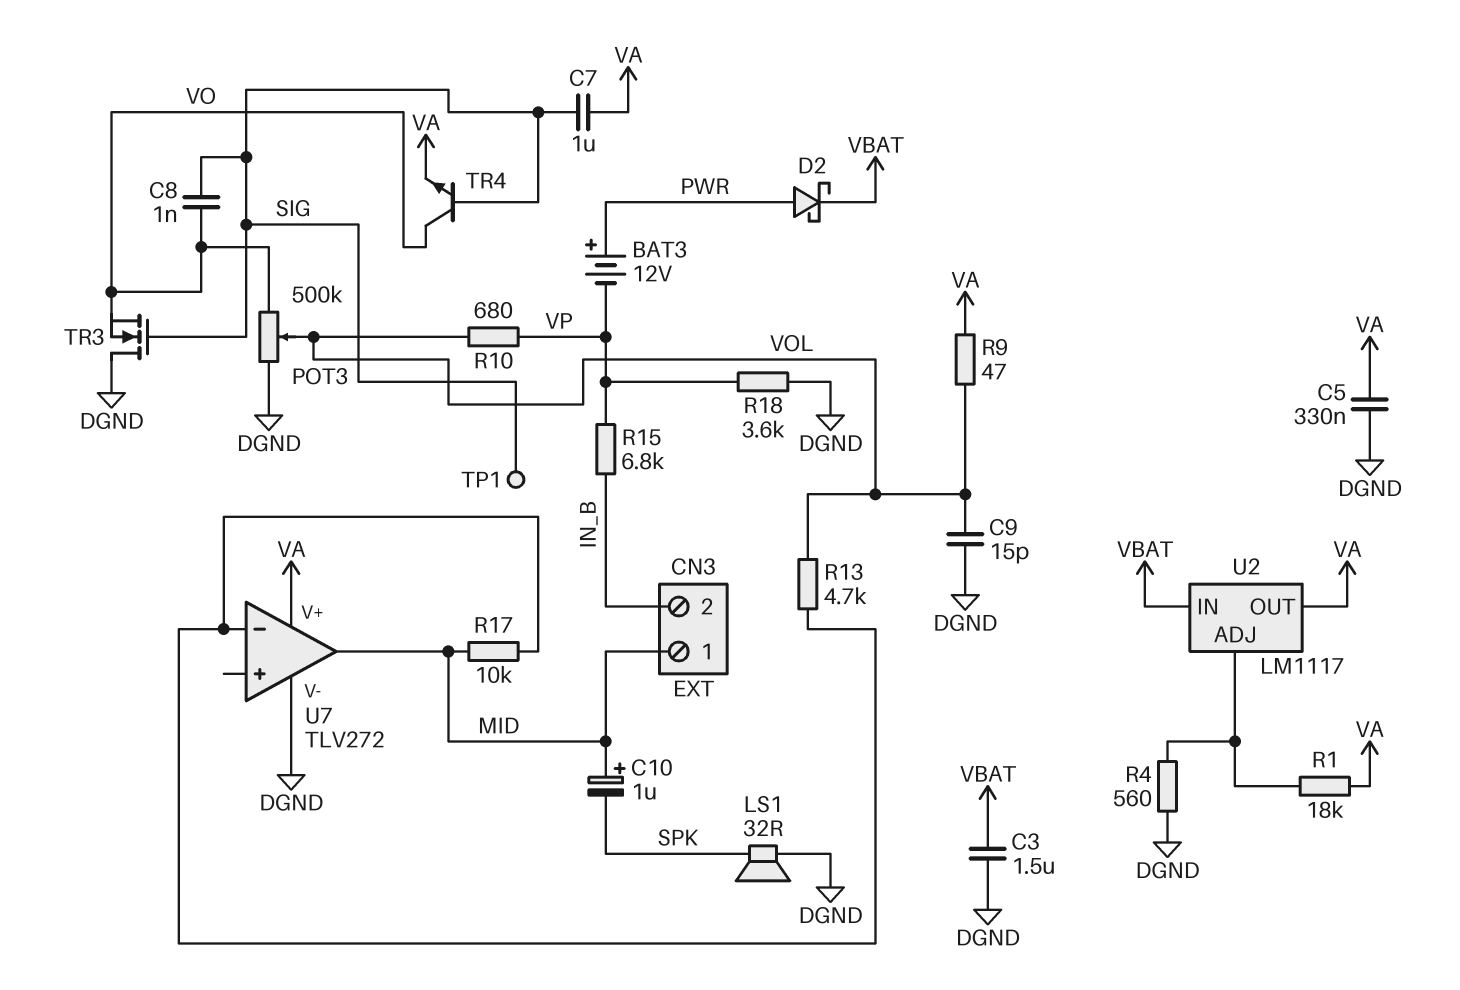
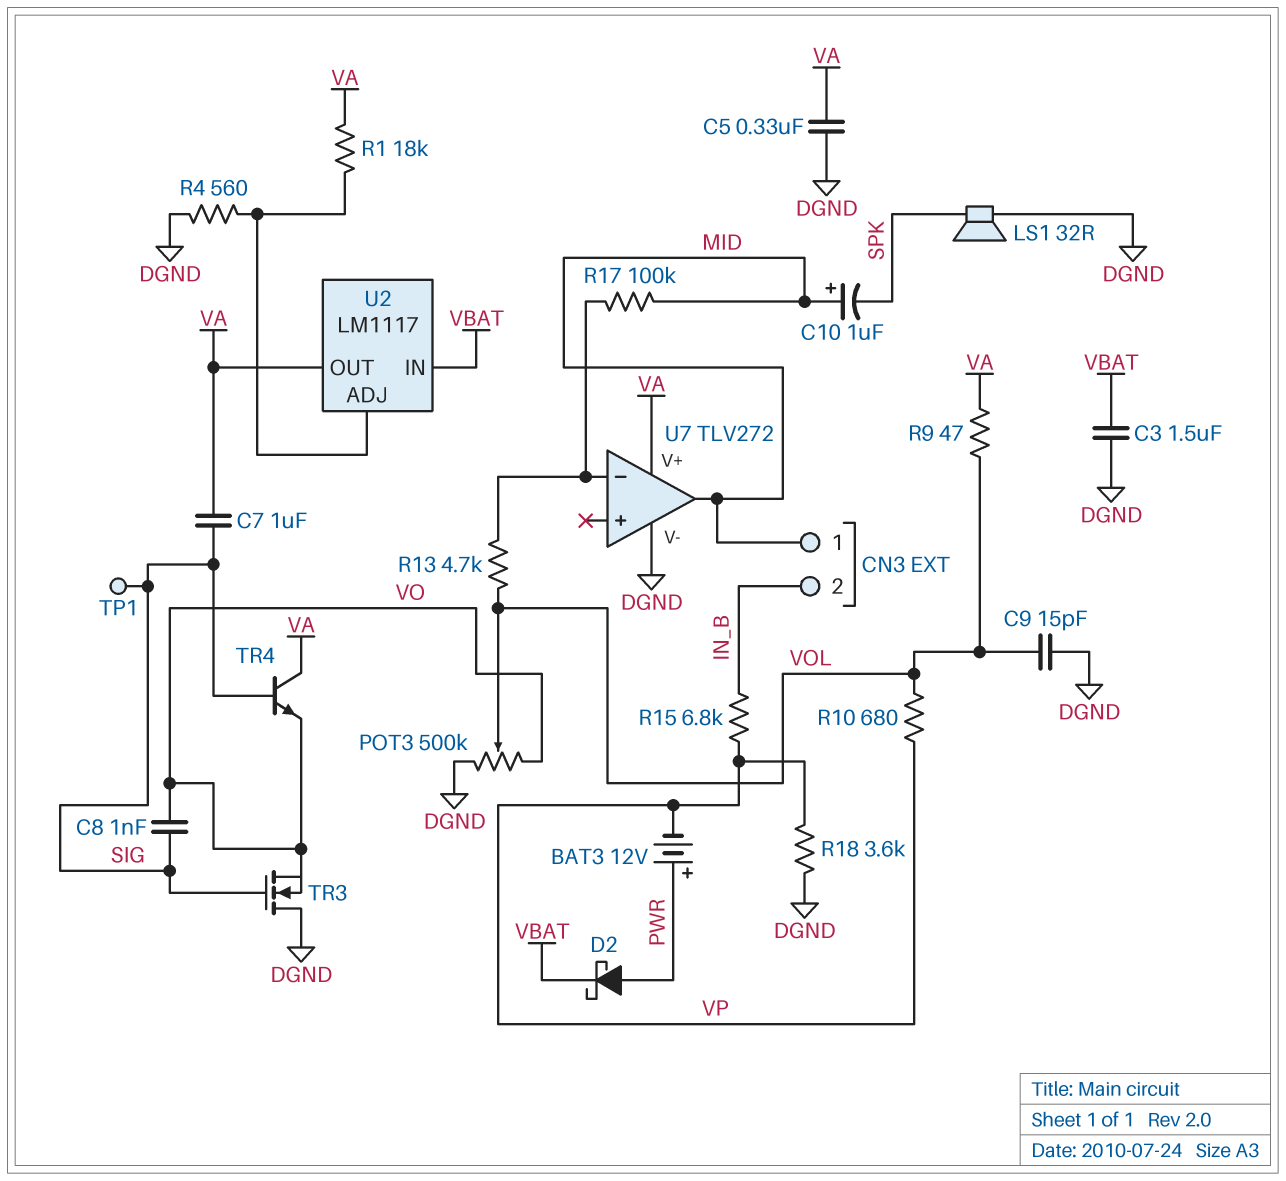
R17: 10k (MID, U7/in-) -> 100k (MID, U7/in-)
TR4: NPN (B SIG, C VO, E VA) -> NPN (B SIG, C VA, E VO)

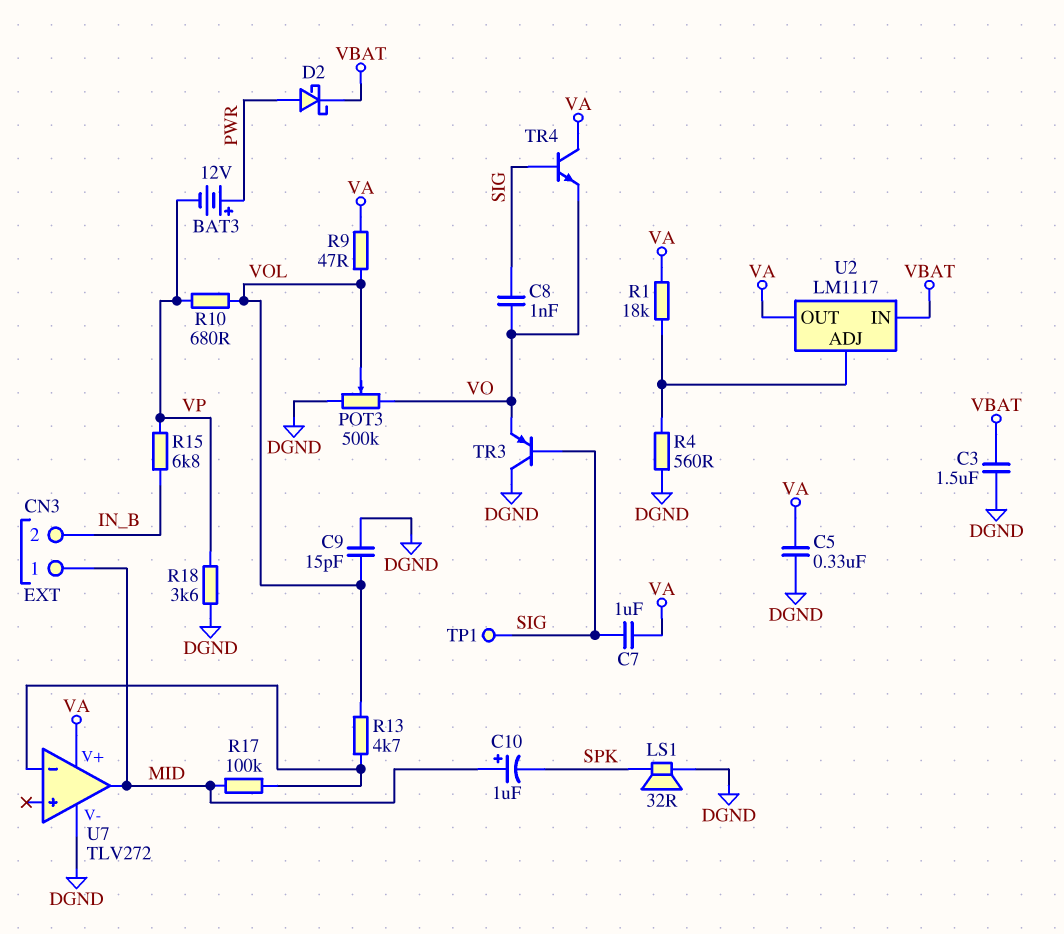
TR3: NMOS (G SIG, D DGND, S VO) -> PNP (B SIG, C DGND, E VO)

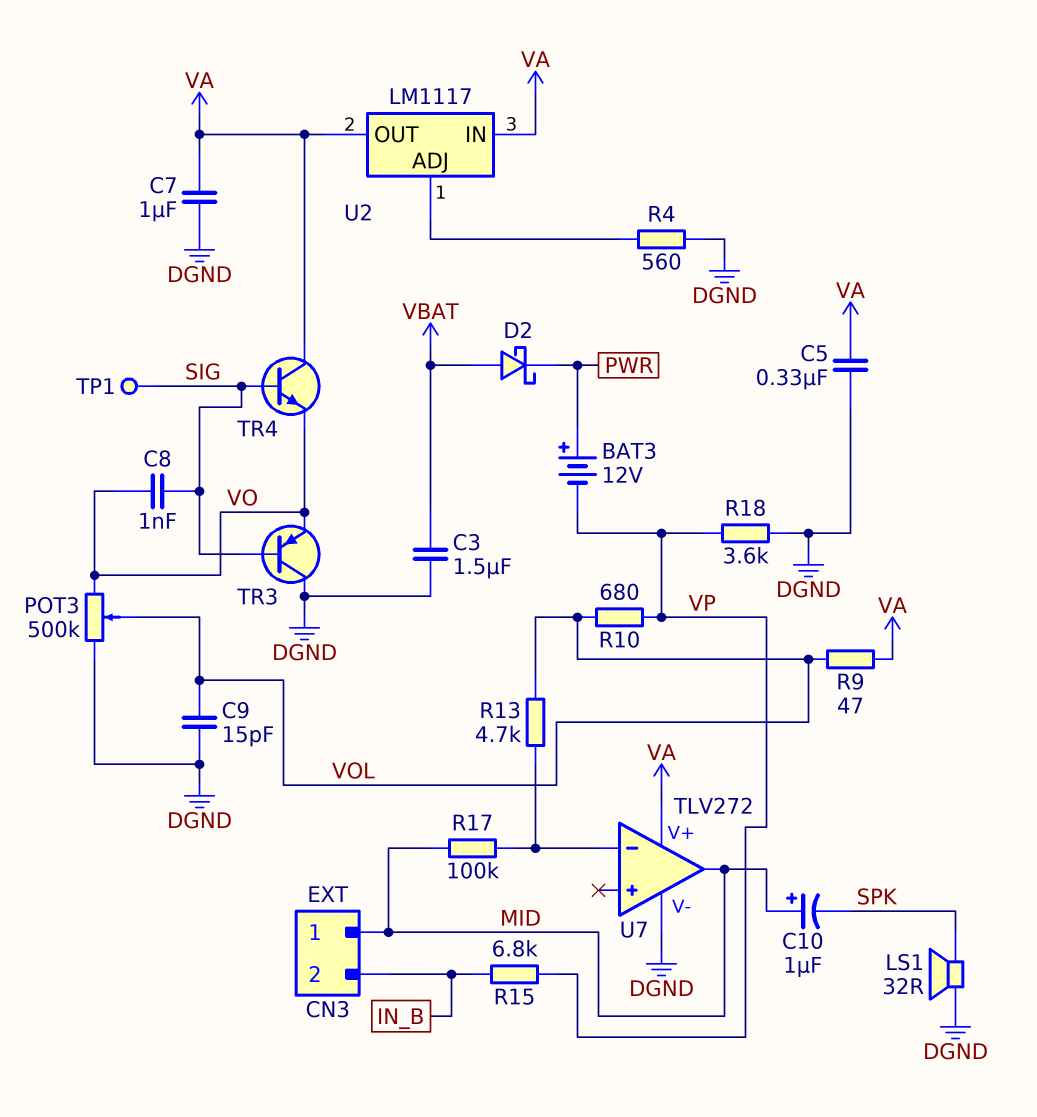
C7: 1uF (SIG, VA) -> 1uF (DGND, VA)
D2: schottky (A PWR, K VBAT) -> schottky (A VBAT, K PWR)
R1: 18k (U2/ADJ, VA) -> none
U2 pin IN: VBAT -> VA

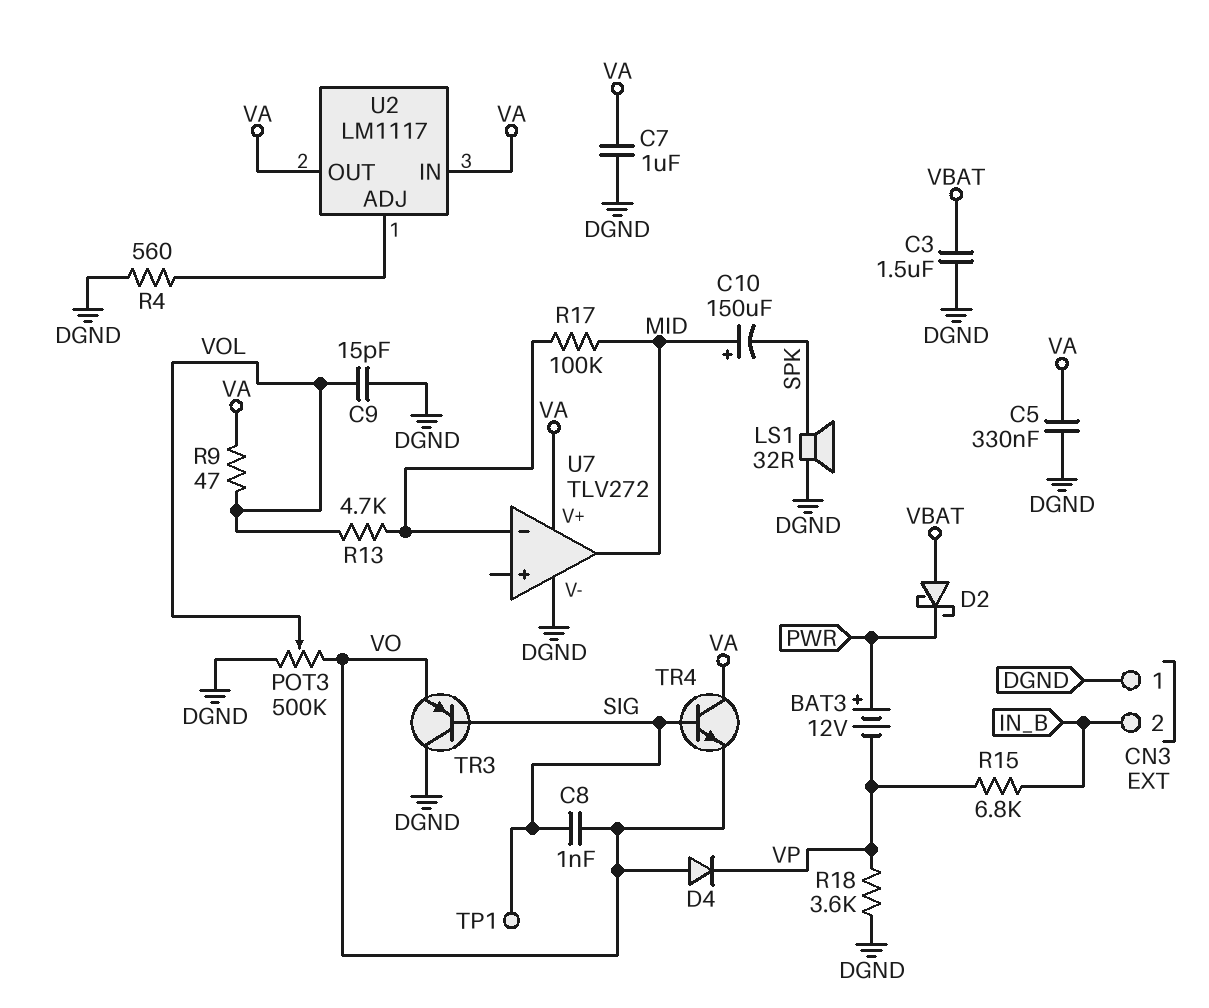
C10: 1uF (plus MID, minus SPK) -> 150uF (plus MID, minus SPK)
CN3 pin 1: MID -> DGND
D4: none -> diode (A VO, K VP)
R10: 680 (VOL, VP) -> none

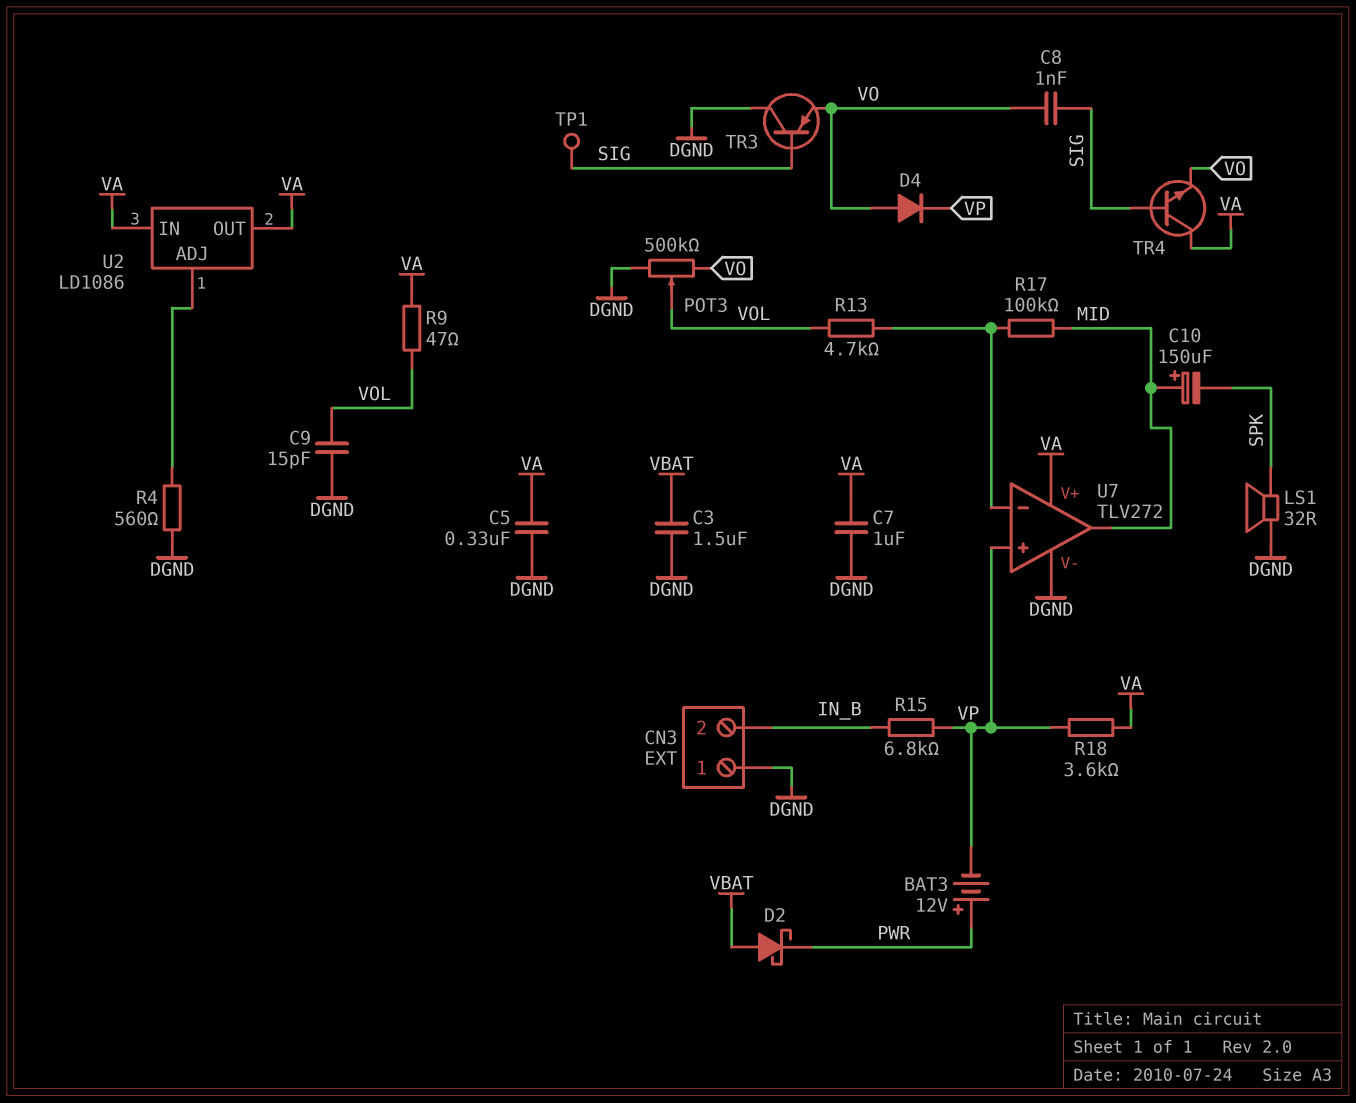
R18: 3.6k (DGND, VP) -> 3.6k (VA, VP)
U2: LM1117 -> LD1086
U7 pin in+: none -> VP

